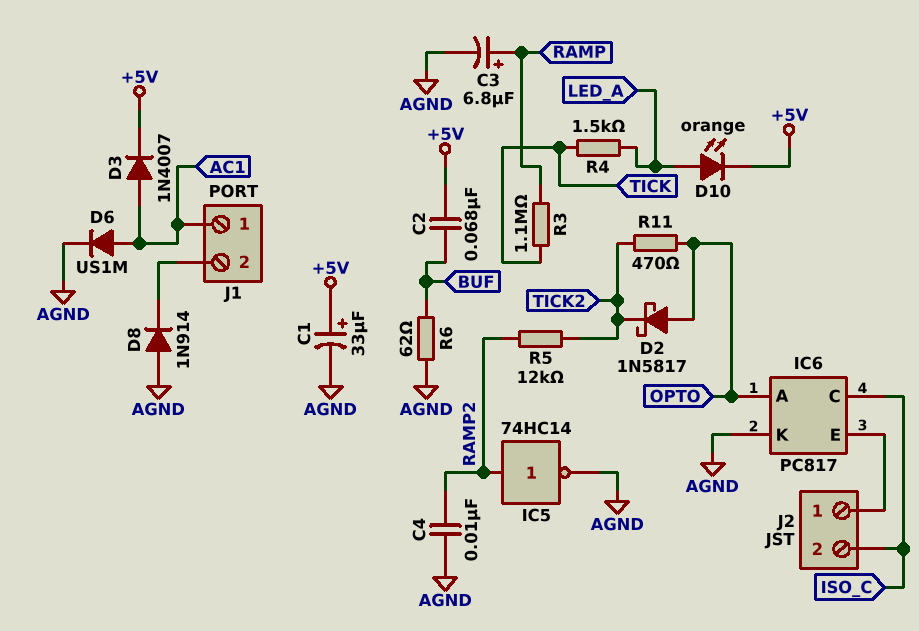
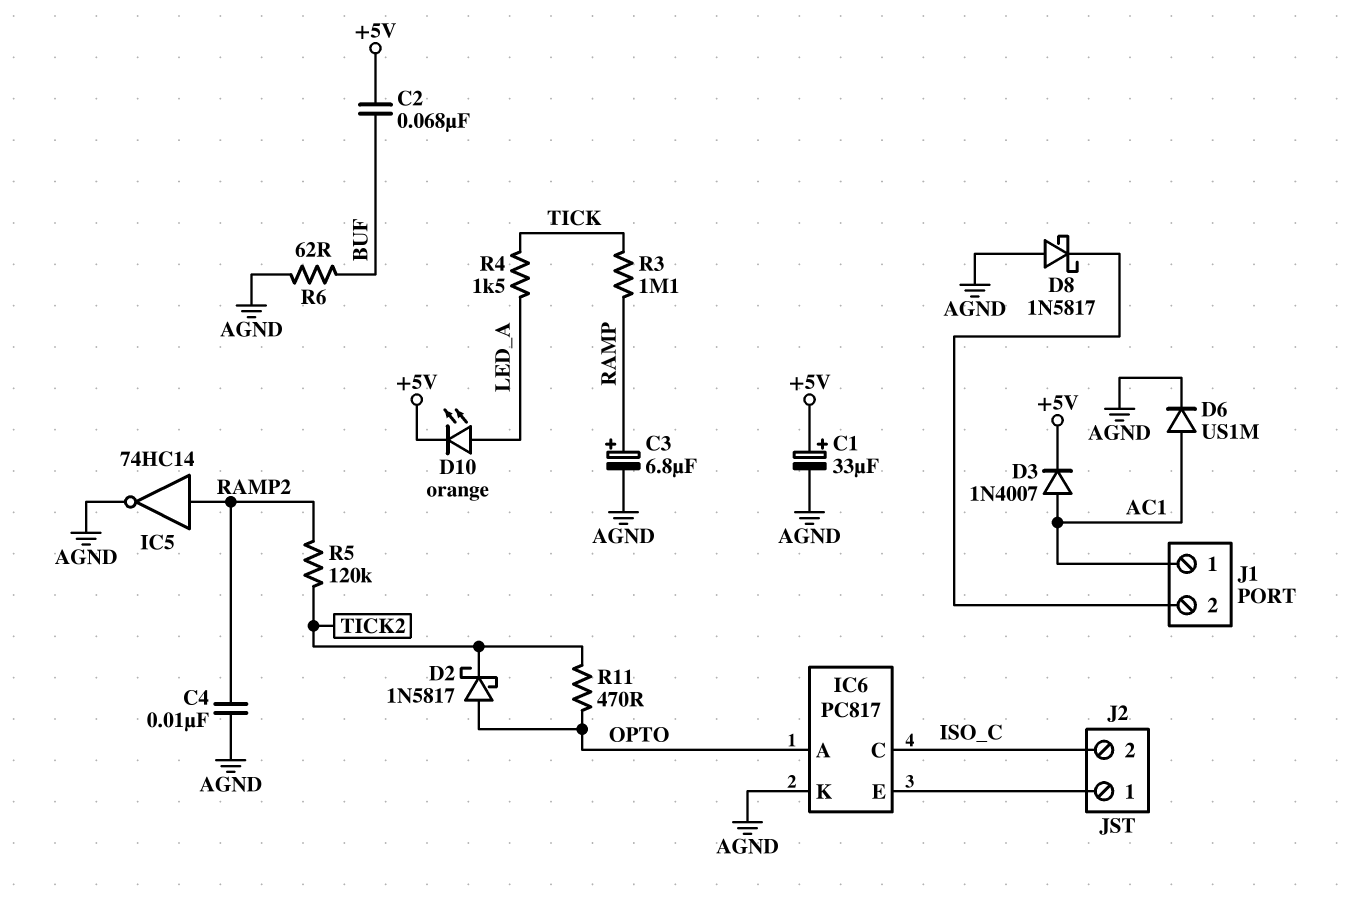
D8: diode 1N914 (A AGND, K J1/2) -> schottky 1N5817 (A AGND, K J1/2)
R5: 12k (RAMP2, TICK2) -> 120k (RAMP2, TICK2)

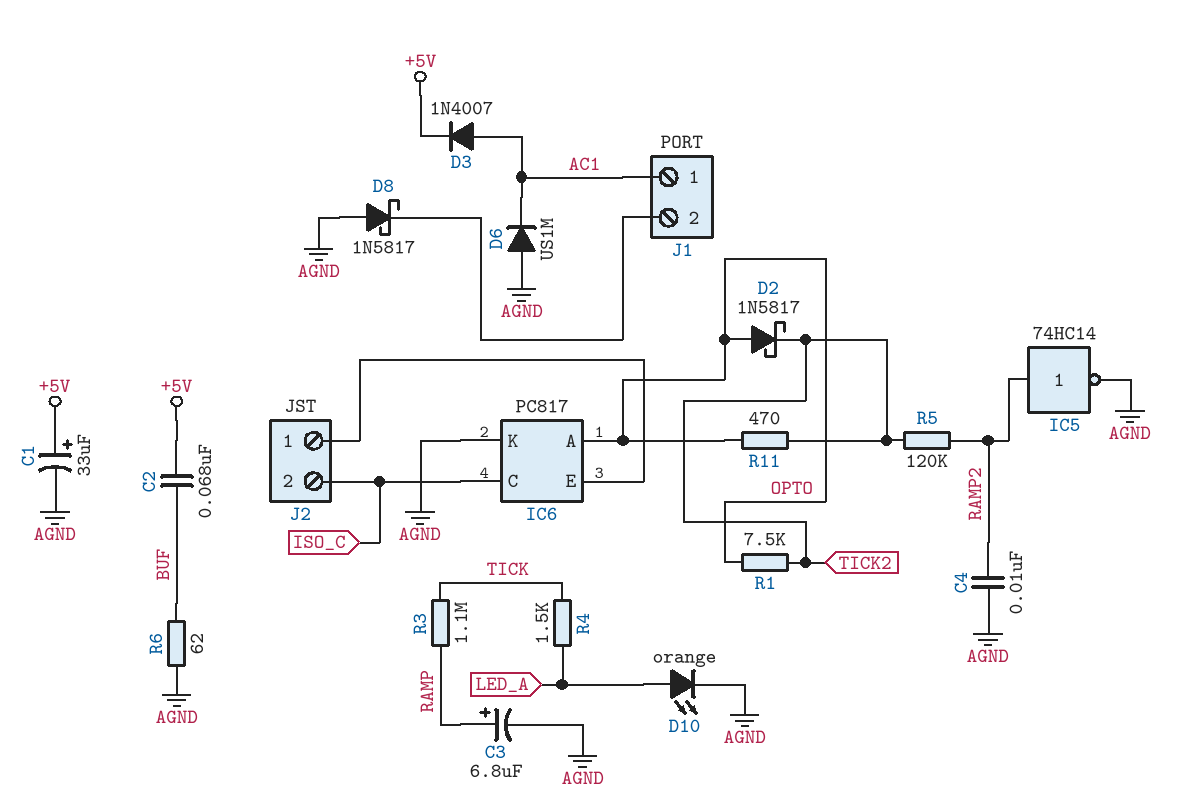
D6: diode US1M (A AC1, K AGND) -> diode US1M (A AGND, K AC1)
D10: LED orange (A LED_A, K +5V) -> LED orange (A LED_A, K AGND)
R1: none -> 7.5k (OPTO, TICK2)

